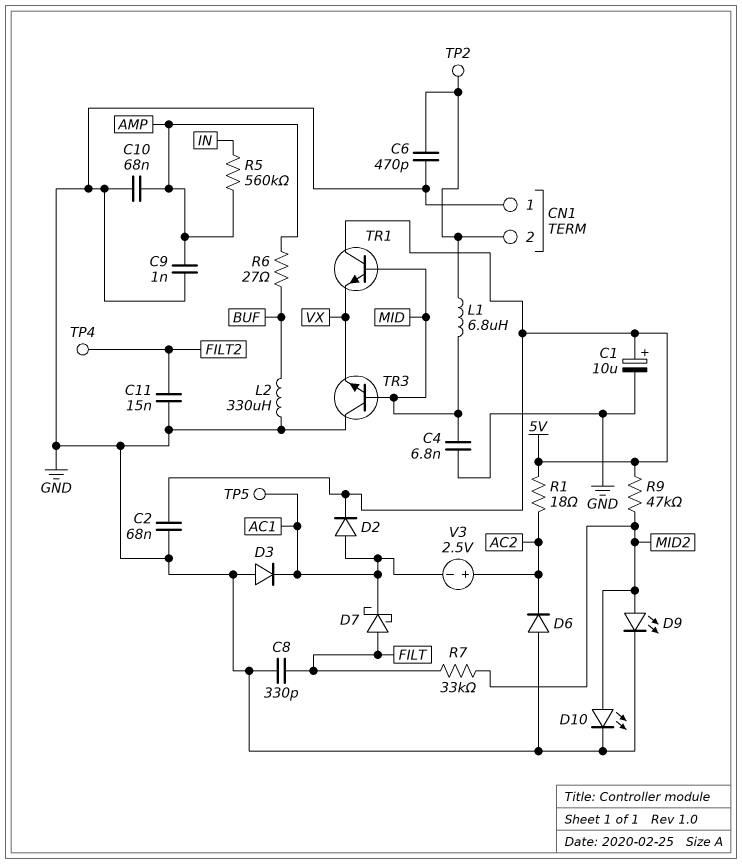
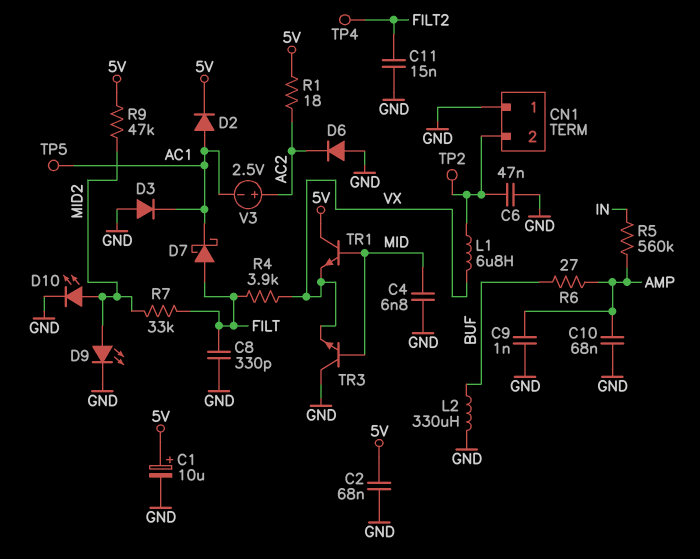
C6: 470pF (CN1/2, GND) -> 47nF (CN1/2, GND)
L1: 6.8uH (CN1/2, MID) -> 6.8uH (CN1/2, VX)
R4: none -> 3.9k (FILT, VX)

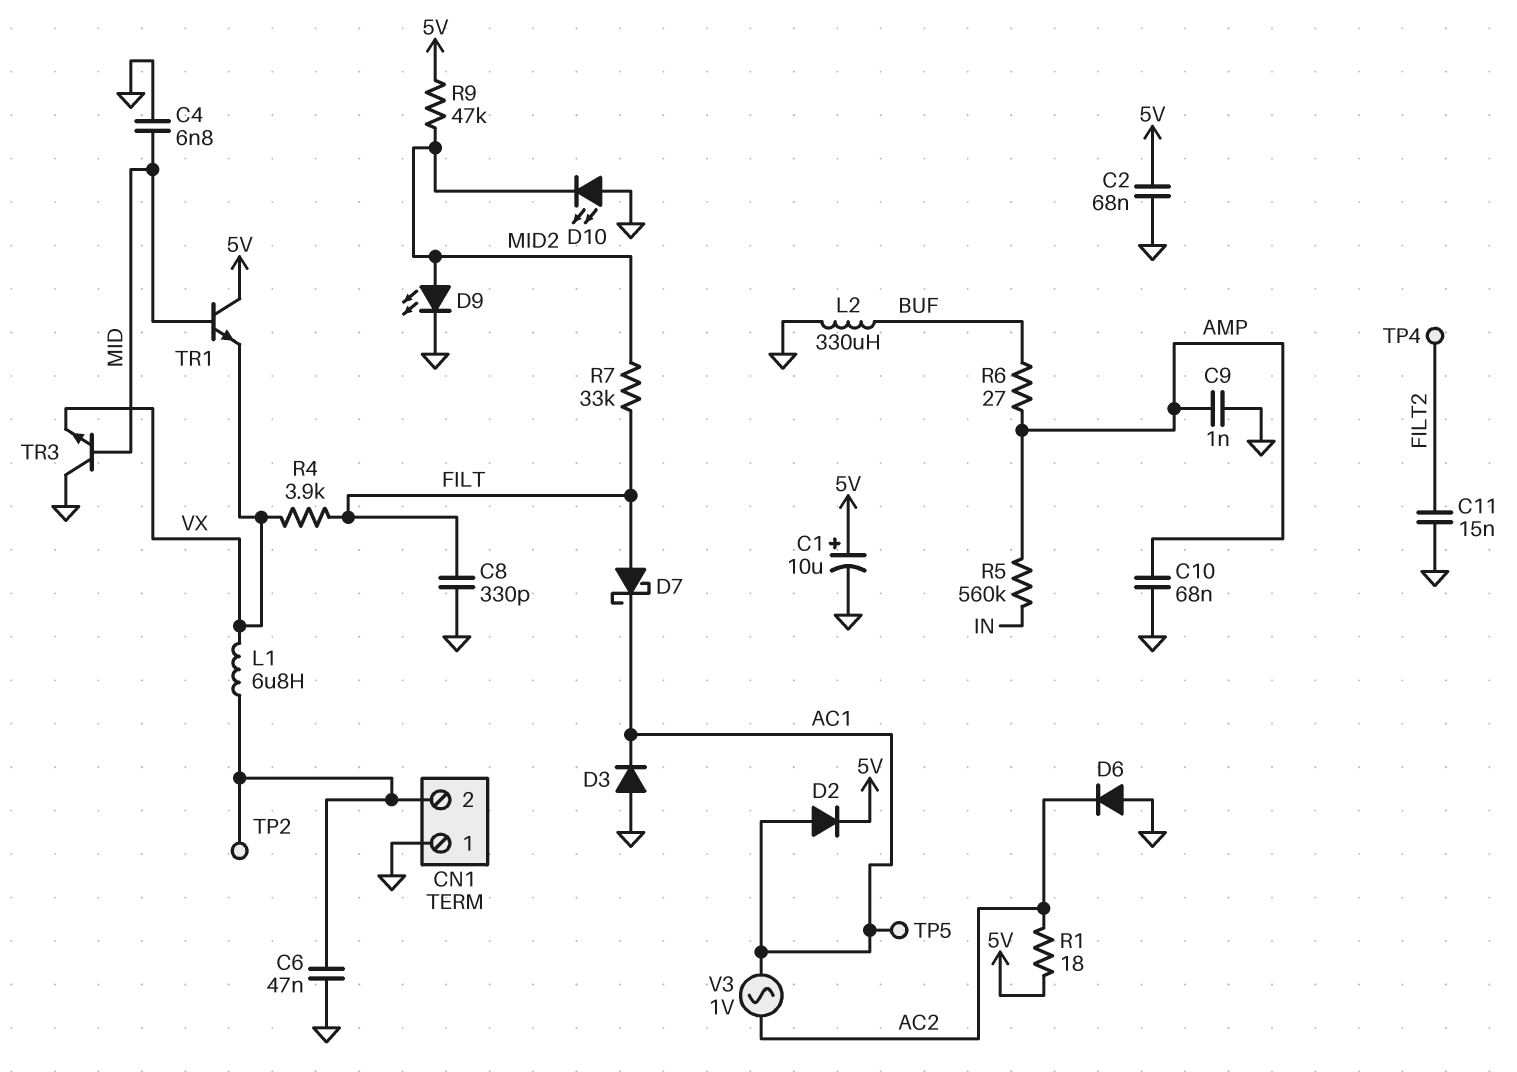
D10: LED (A MID2, K GND) -> LED (A GND, K MID2)
V3: 2.5V (plus AC2, minus AC1) -> AC 1V (AC1, AC2)

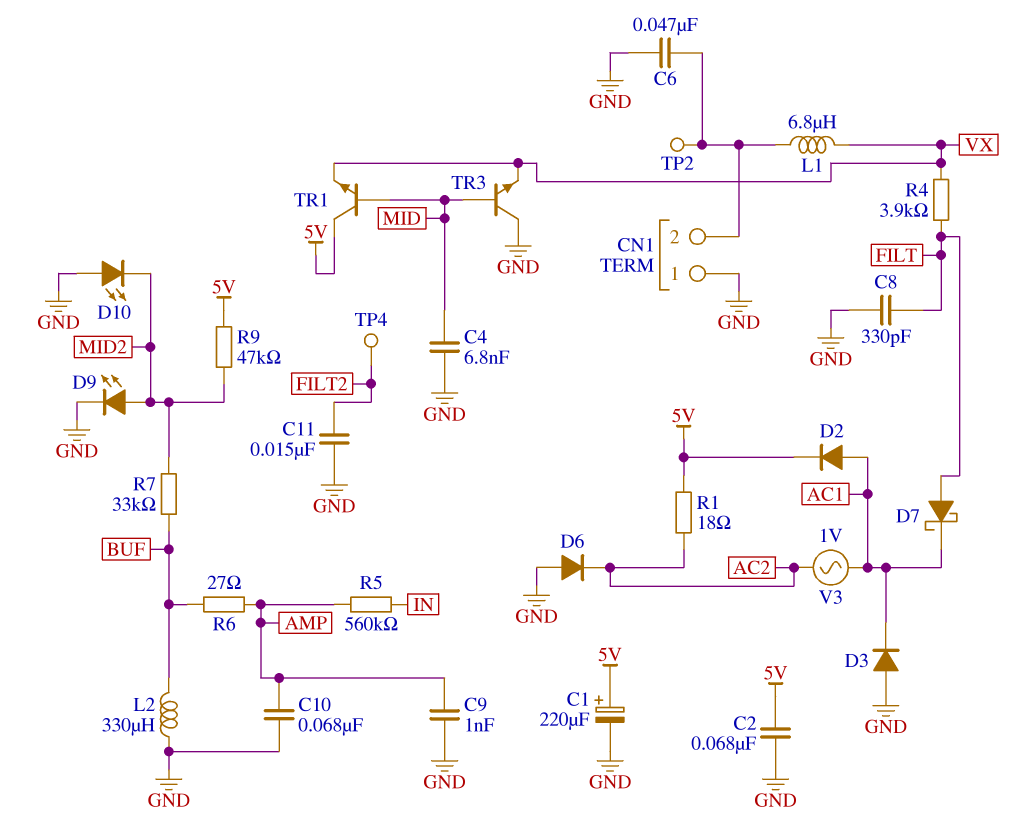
C1: 10uF (plus 5V, minus GND) -> 220uF (plus 5V, minus GND)
R7: 33k (FILT, MID2) -> 33k (BUF, MID2)
TP5: test point (AC1) -> none

